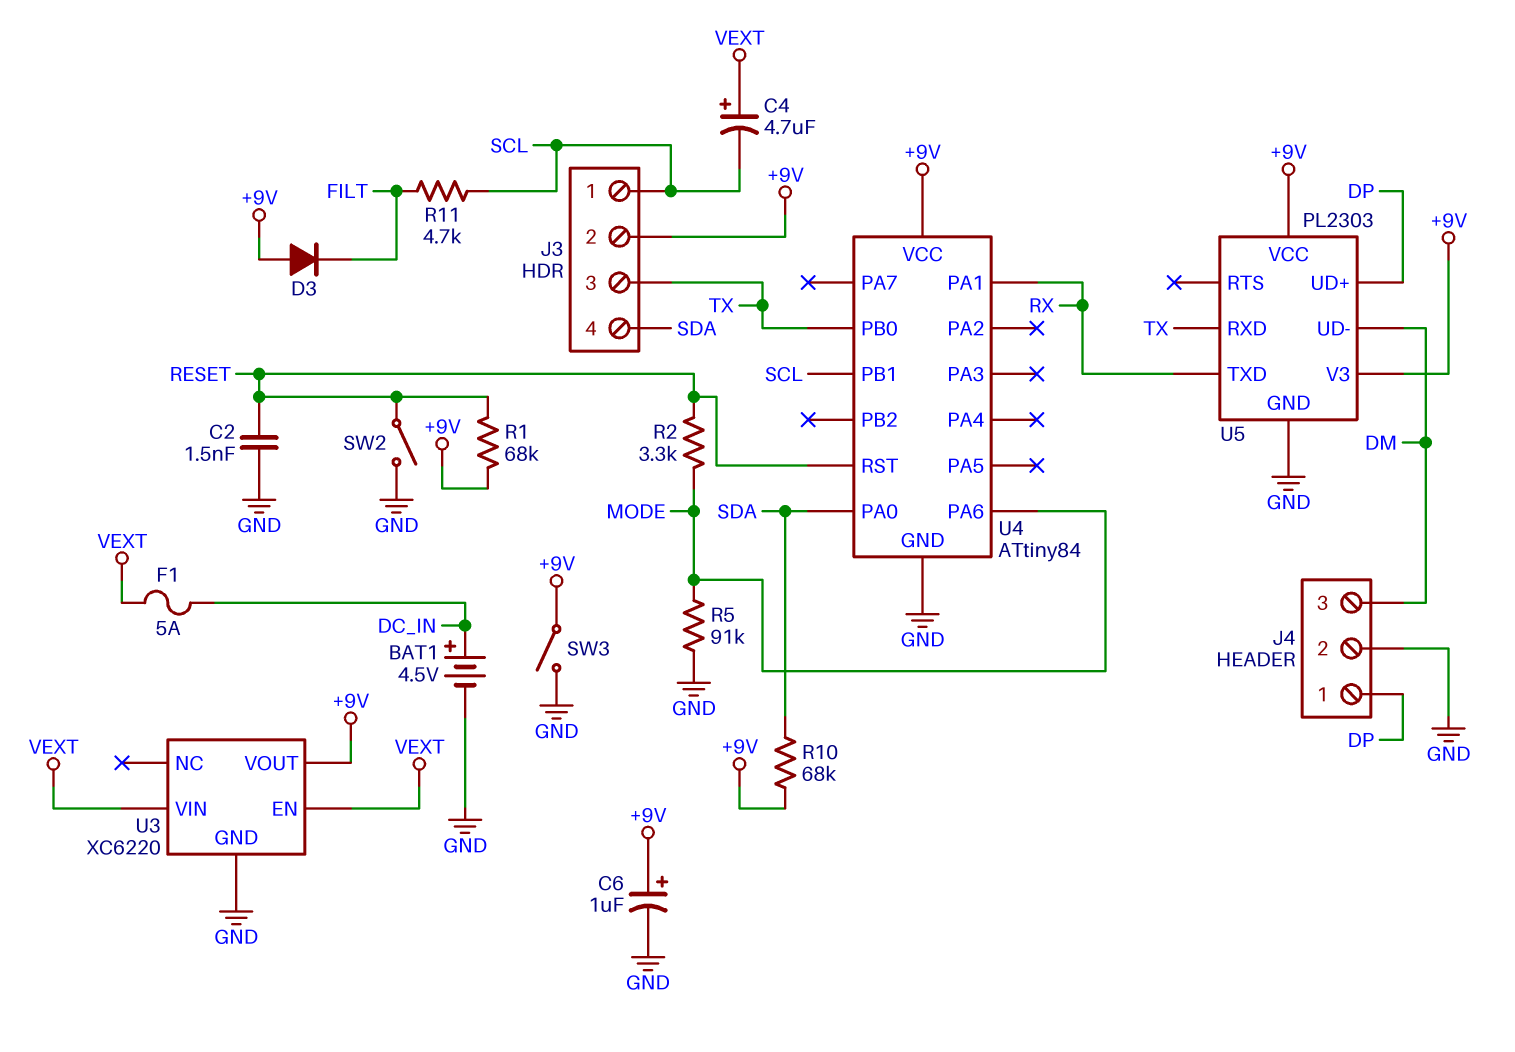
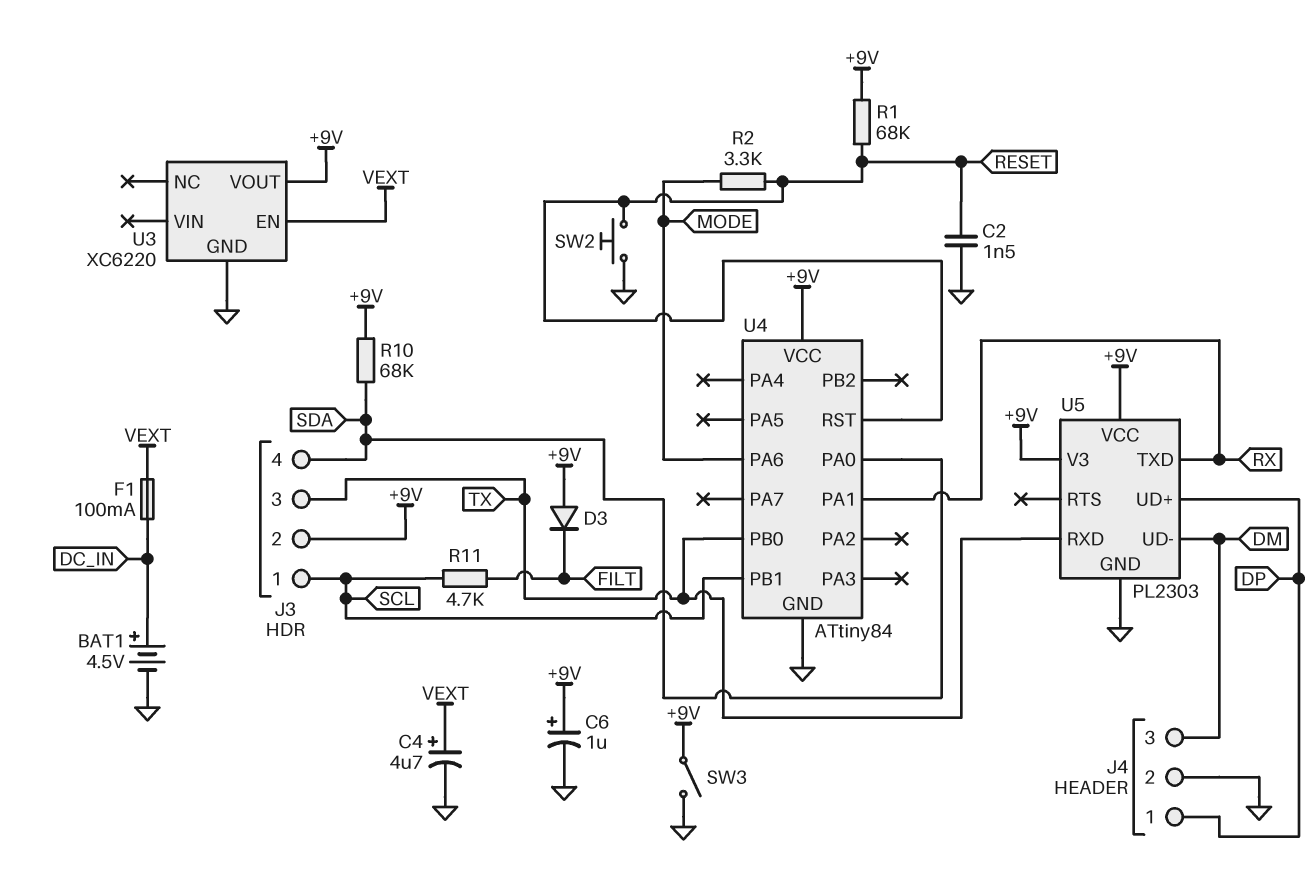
C4: 4.7uF (plus VEXT, minus SCL) -> 4.7uF (plus VEXT, minus GND)
F1: 5A (DC_IN, VEXT) -> 100mA (DC_IN, VEXT)
R5: 91k (GND, MODE) -> none
SW2: switch (GND, RESET) -> button (GND, RESET)
U3 pin VIN: VEXT -> none

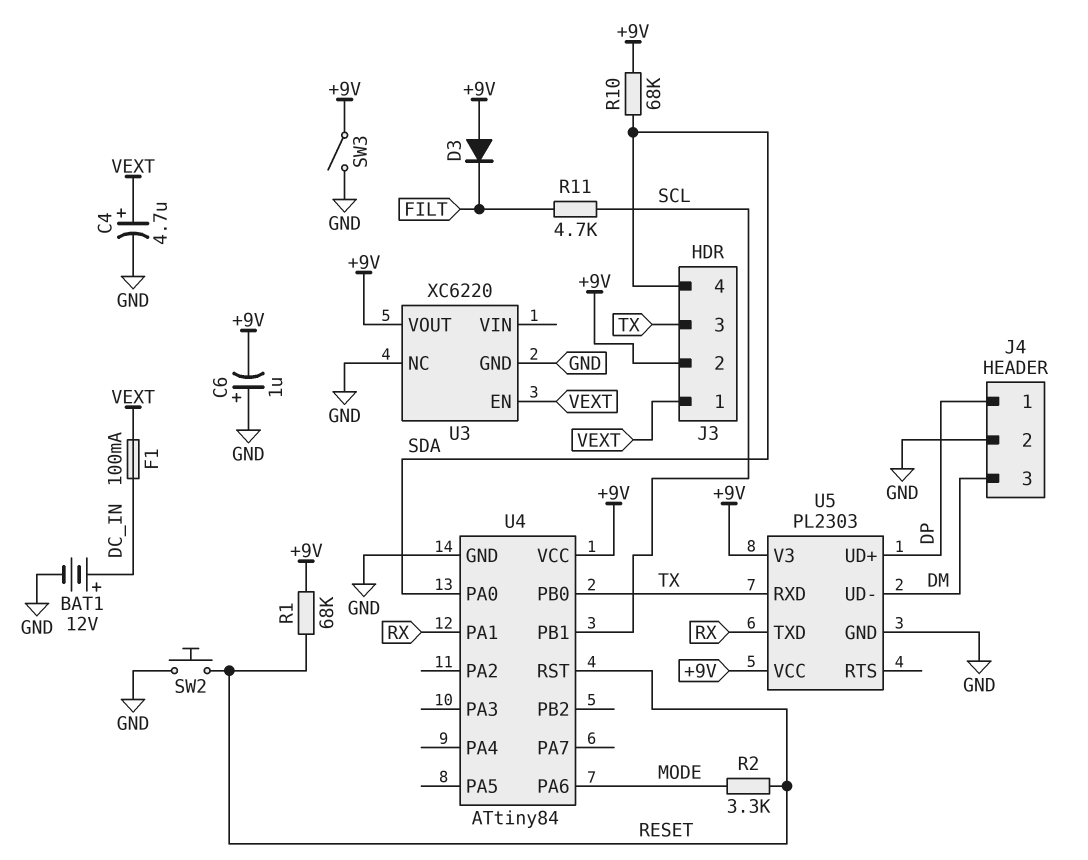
BAT1: 4.5V (plus DC_IN, minus GND) -> 12V (plus DC_IN, minus GND)
C2: 1.5nF (GND, RESET) -> none
C6: 1uF (plus +9V, minus GND) -> 1uF (plus GND, minus +9V)
J3 pin 1: SCL -> VEXT
U3 pin NC: none -> GND

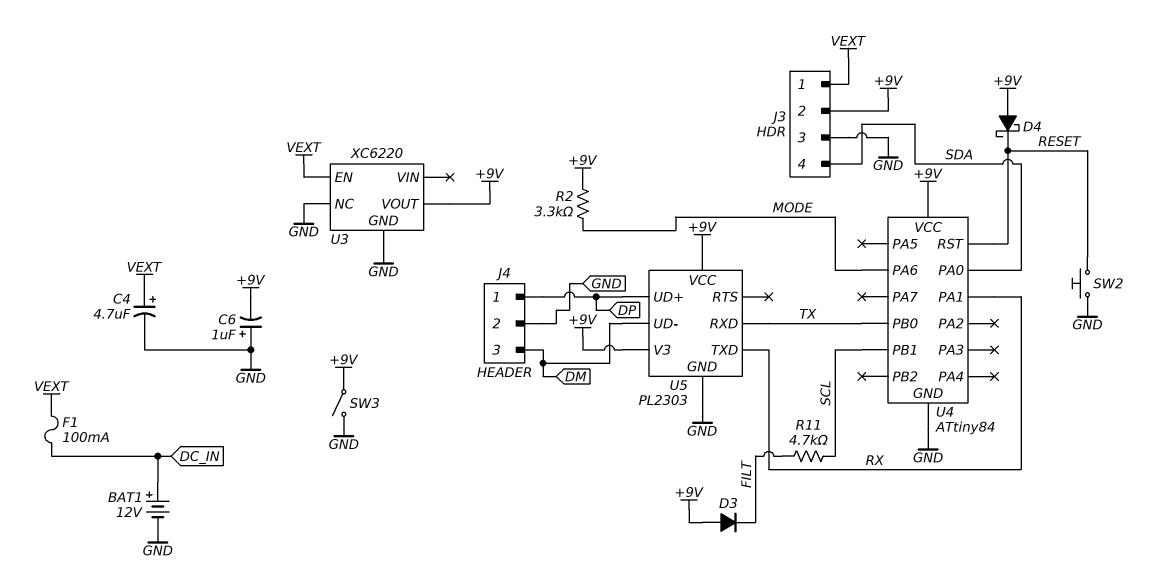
D4: none -> schottky (A +9V, K RESET)
J3 pin 3: TX -> GND
R1: 68k (+9V, RESET) -> none
R2: 3.3k (MODE, RESET) -> 3.3k (+9V, MODE)
R10: 68k (+9V, SDA) -> none

